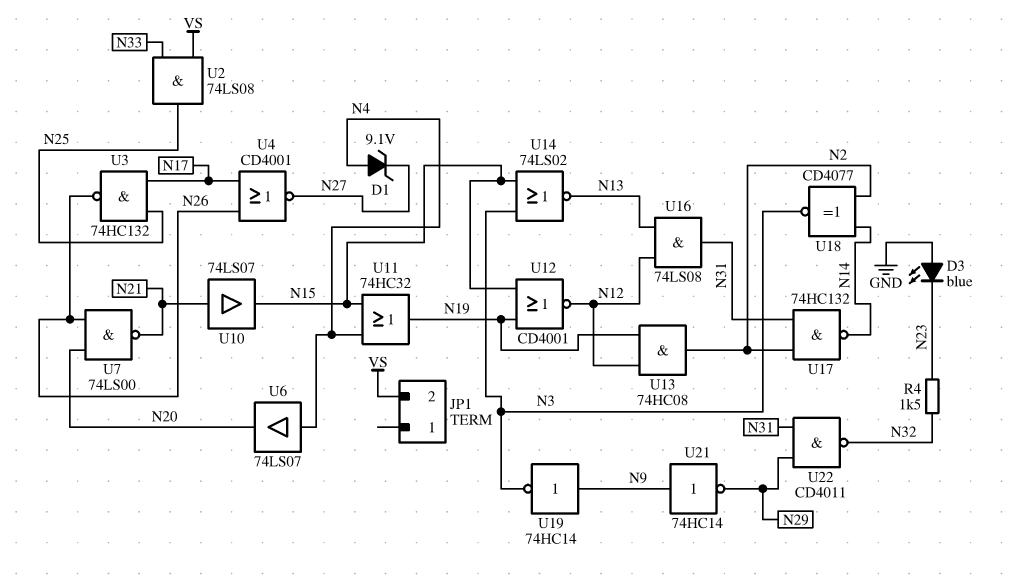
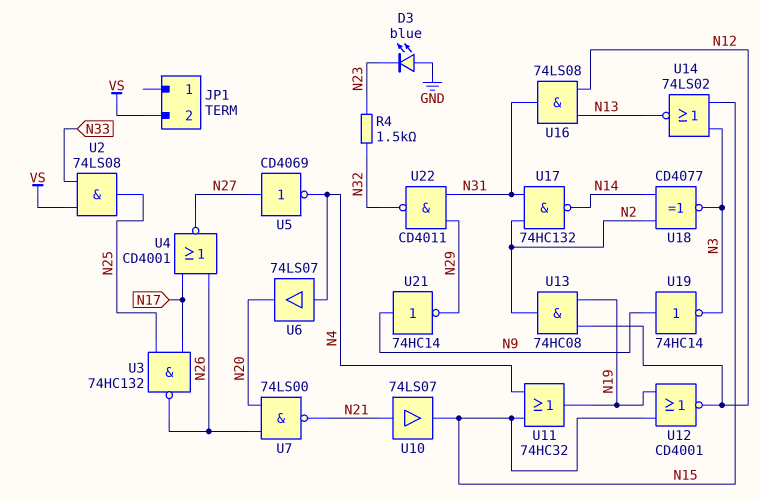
D1: zener 9.1V (A N4, K N27) -> none
U5: none -> NOT CD4069 (in N27, out N4)

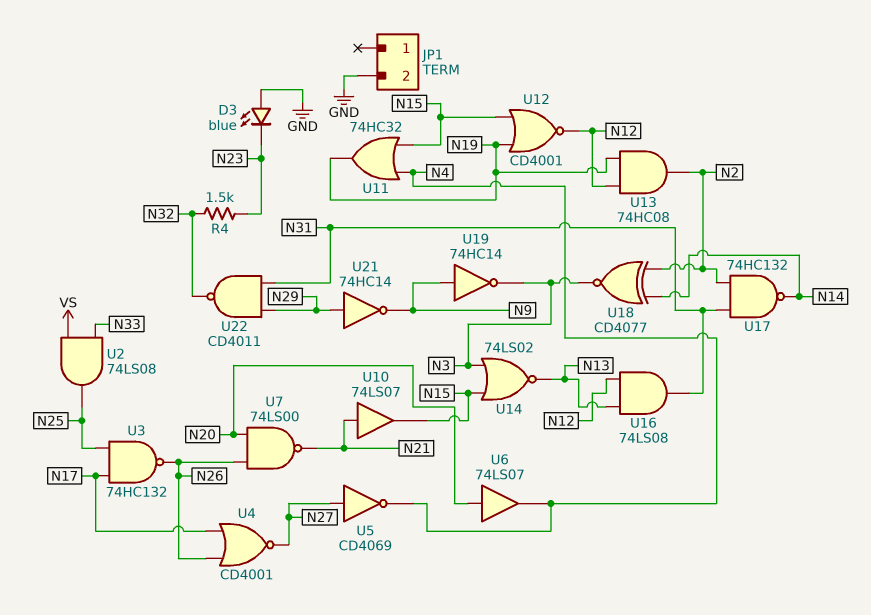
JP1 pin 2: VS -> GND
U6: buffer 74LS07 (in N4, out N20) -> buffer 74LS07 (in N20, out N4)
U21: NOT 74HC14 (in N9, out N29) -> NOT 74HC14 (in N29, out N9)

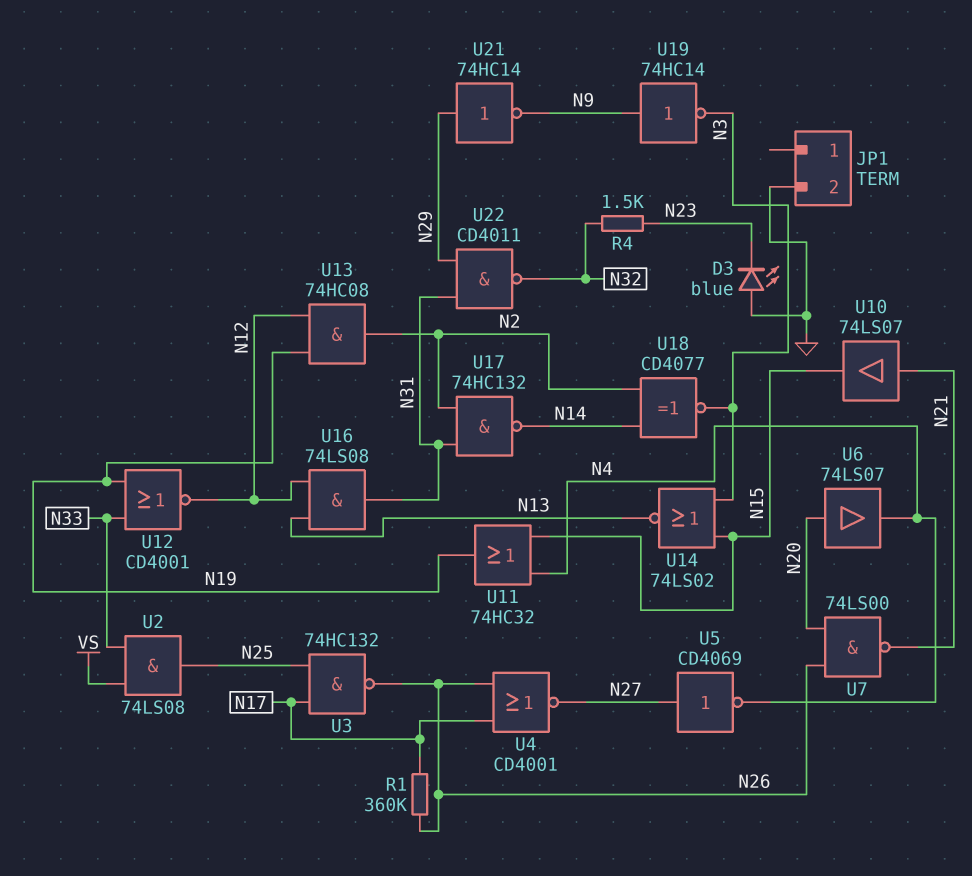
R1: none -> 360k (N17, N26)
U12: NOR CD4001 (in N15, in N19, out N12) -> NOR CD4001 (in N19, in N33, out N12)

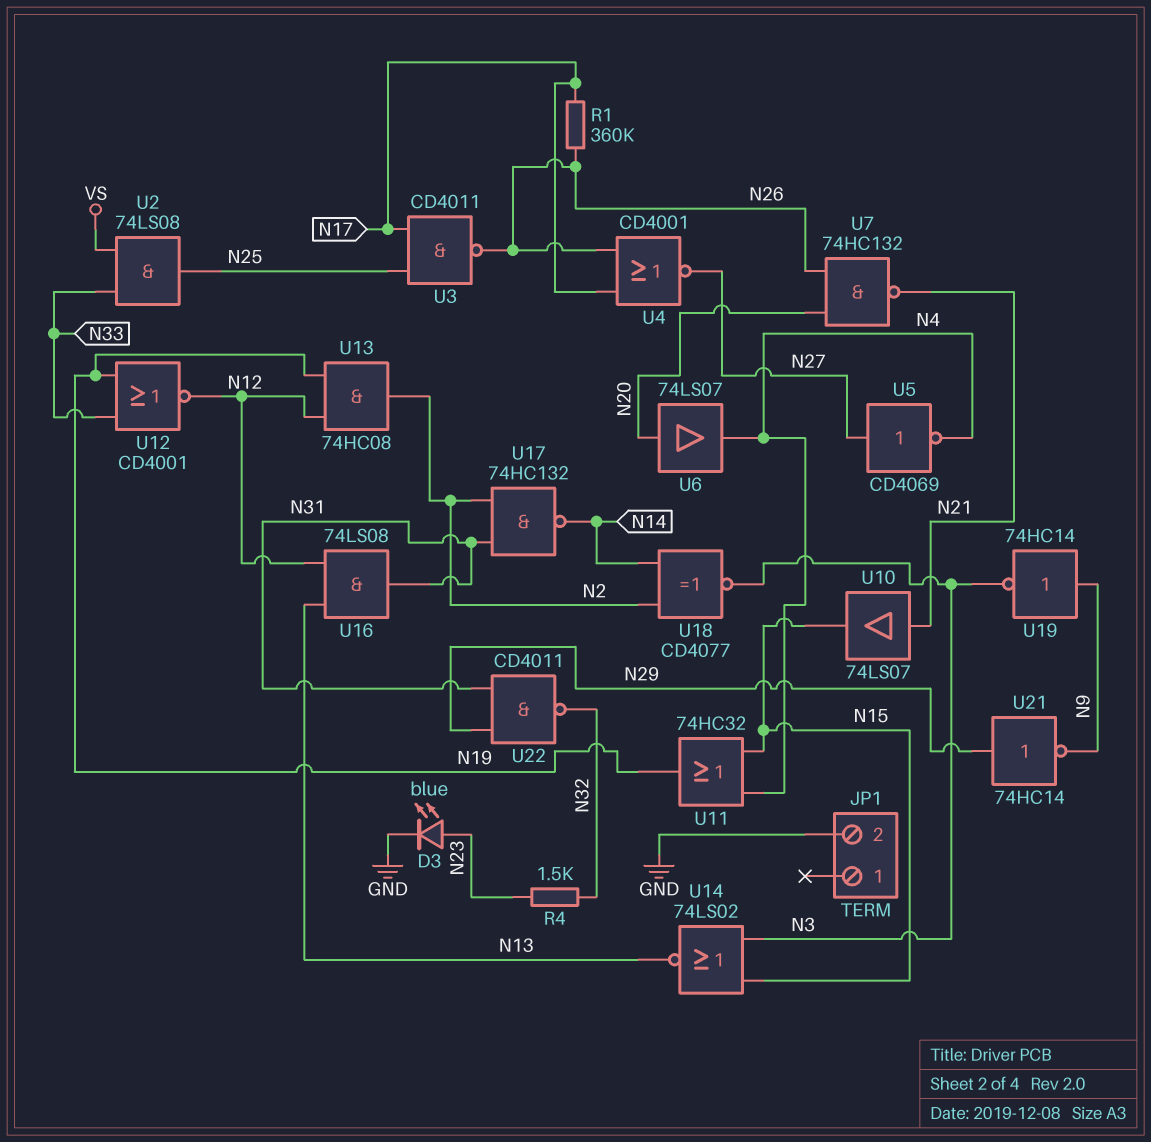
D3: LED blue (A GND, K N23) -> LED blue (A N23, K GND)
U3: NAND 74HC132 (in N17, in N25, out N26) -> NAND CD4011 (in N17, in N25, out N26)
U7: NAND 74LS00 (in N20, in N26, out N21) -> NAND 74HC132 (in N20, in N26, out N21)

